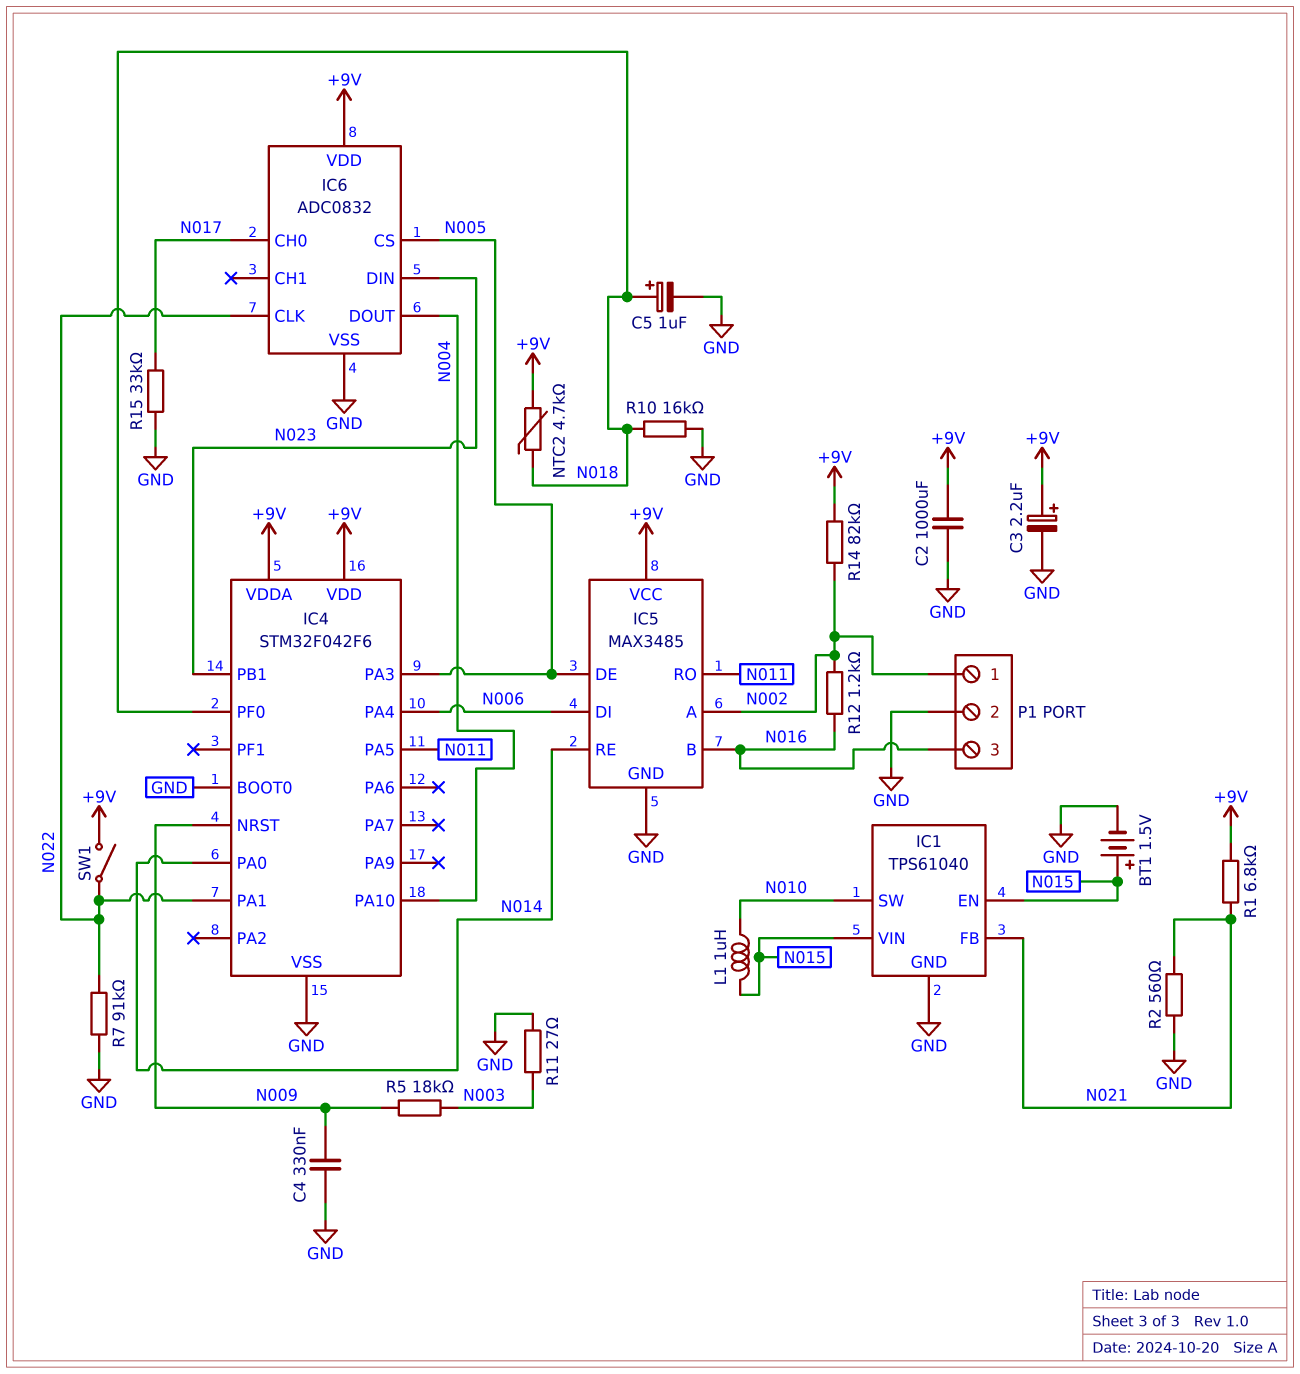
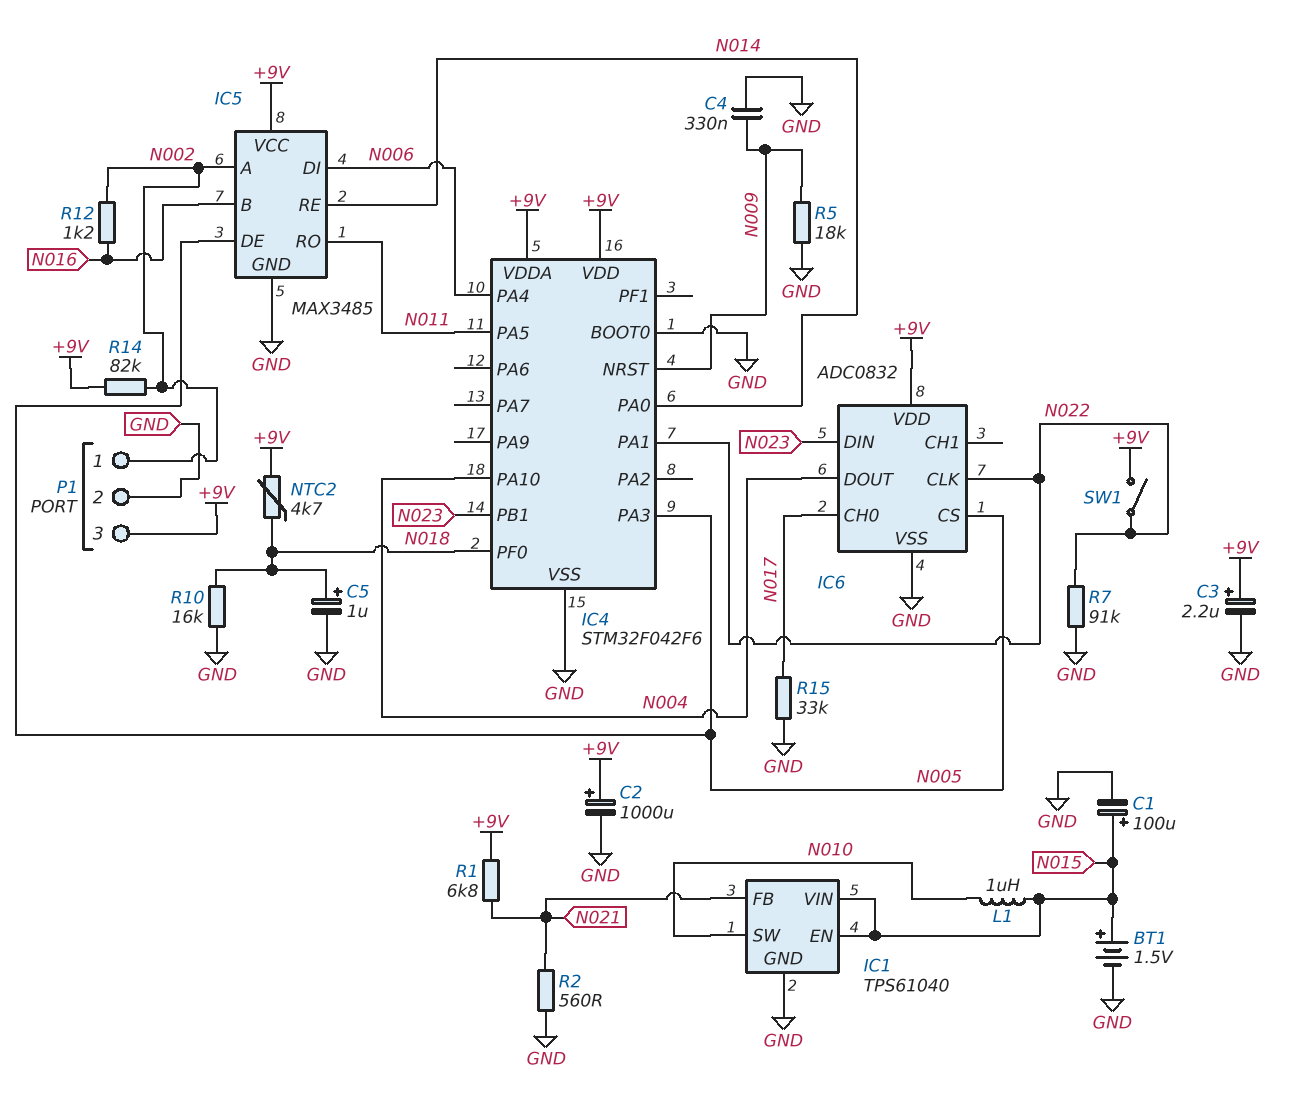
C1: none -> 100uF (plus N015, minus GND)
C2: 1000uF (+9V, GND) -> 1000uF (plus +9V, minus GND)
P1 pin 3: N016 -> +9V
R5: 18k (N003, N009) -> 18k (GND, N009)
R11: 27 (GND, N003) -> none

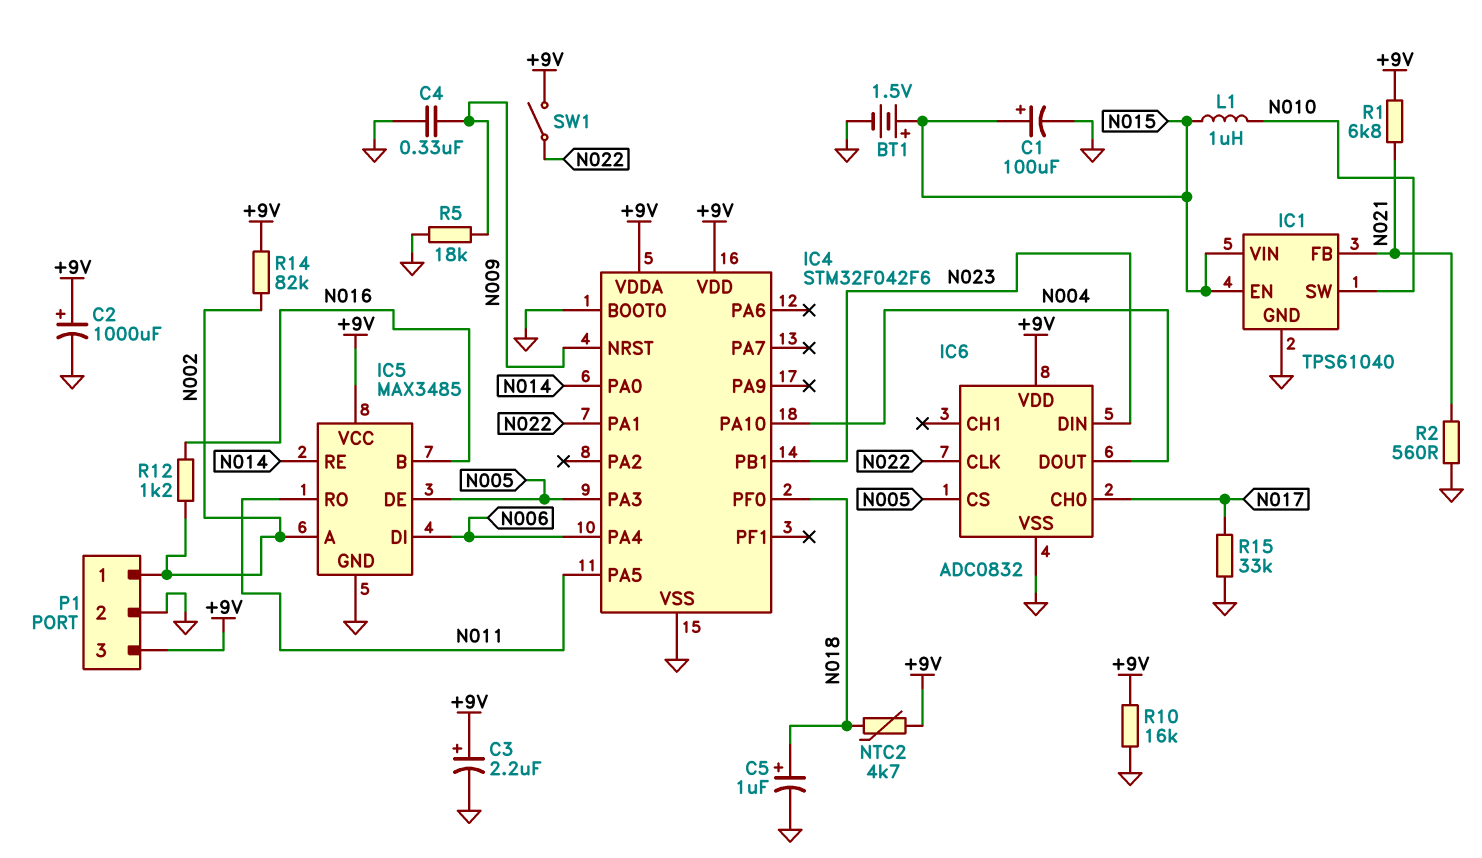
R7: 91k (GND, N022) -> none
R10: 16k (GND, N018) -> 16k (+9V, GND)

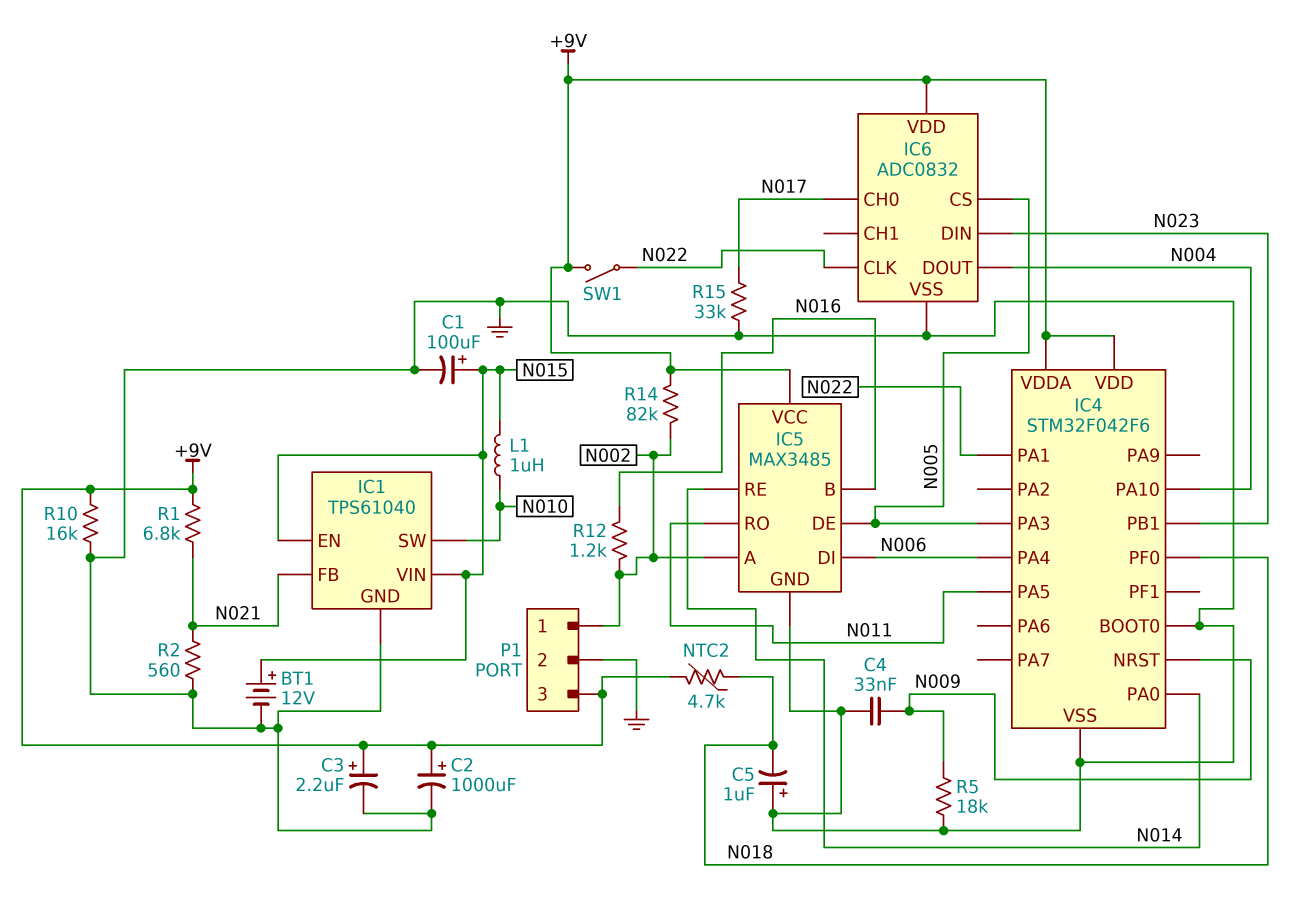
BT1: 1.5V (plus N015, minus GND) -> 12V (plus N015, minus GND)
C4: 330nF (GND, N009) -> 33nF (GND, N009)
C5: 1uF (plus N018, minus GND) -> 1uF (plus GND, minus N018)

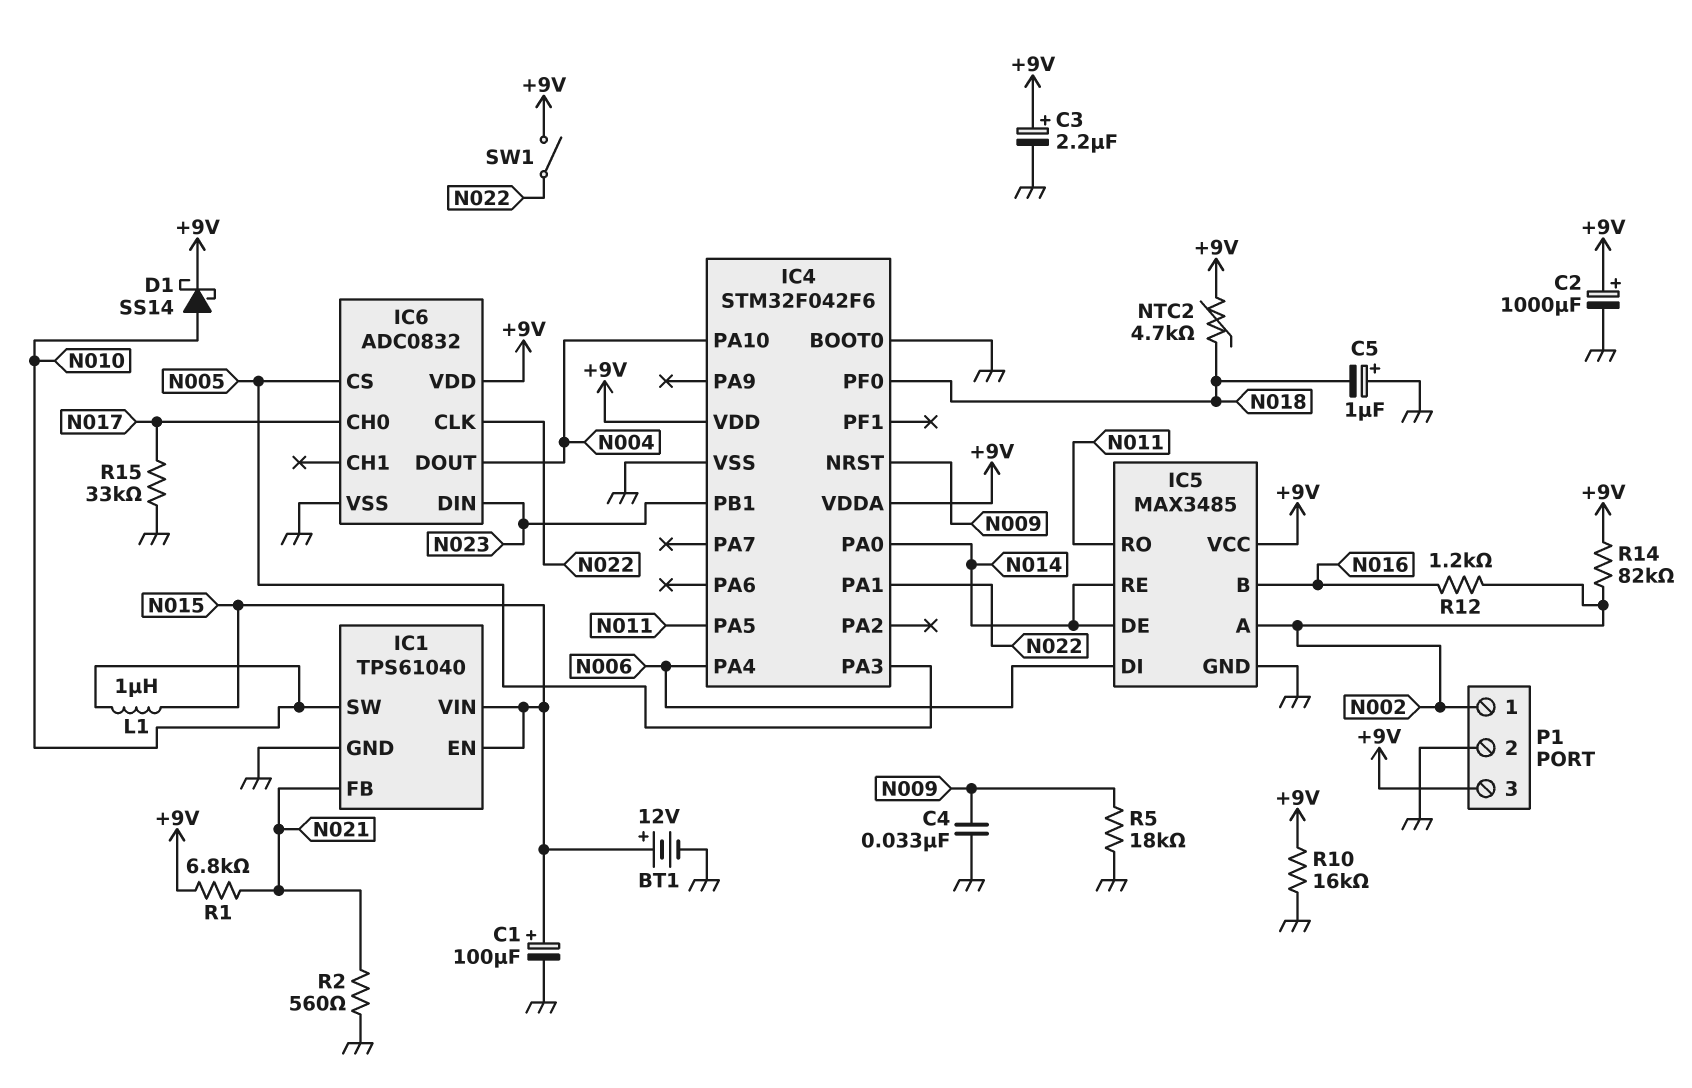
D1: none -> schottky SS14 (A N010, K +9V)
IC5 pin DE: N005 -> N014

